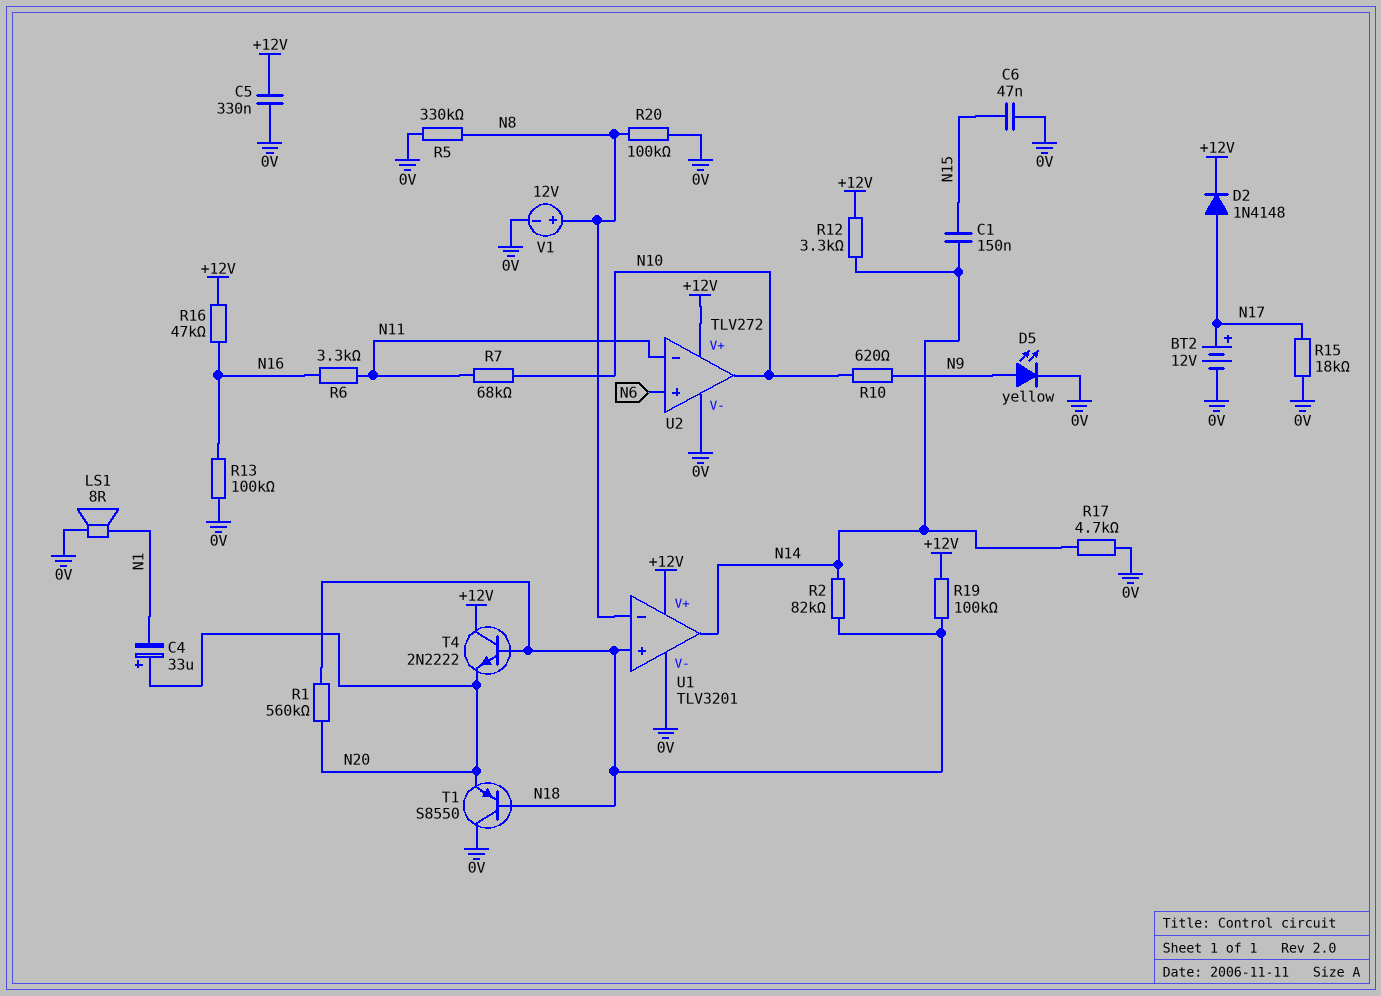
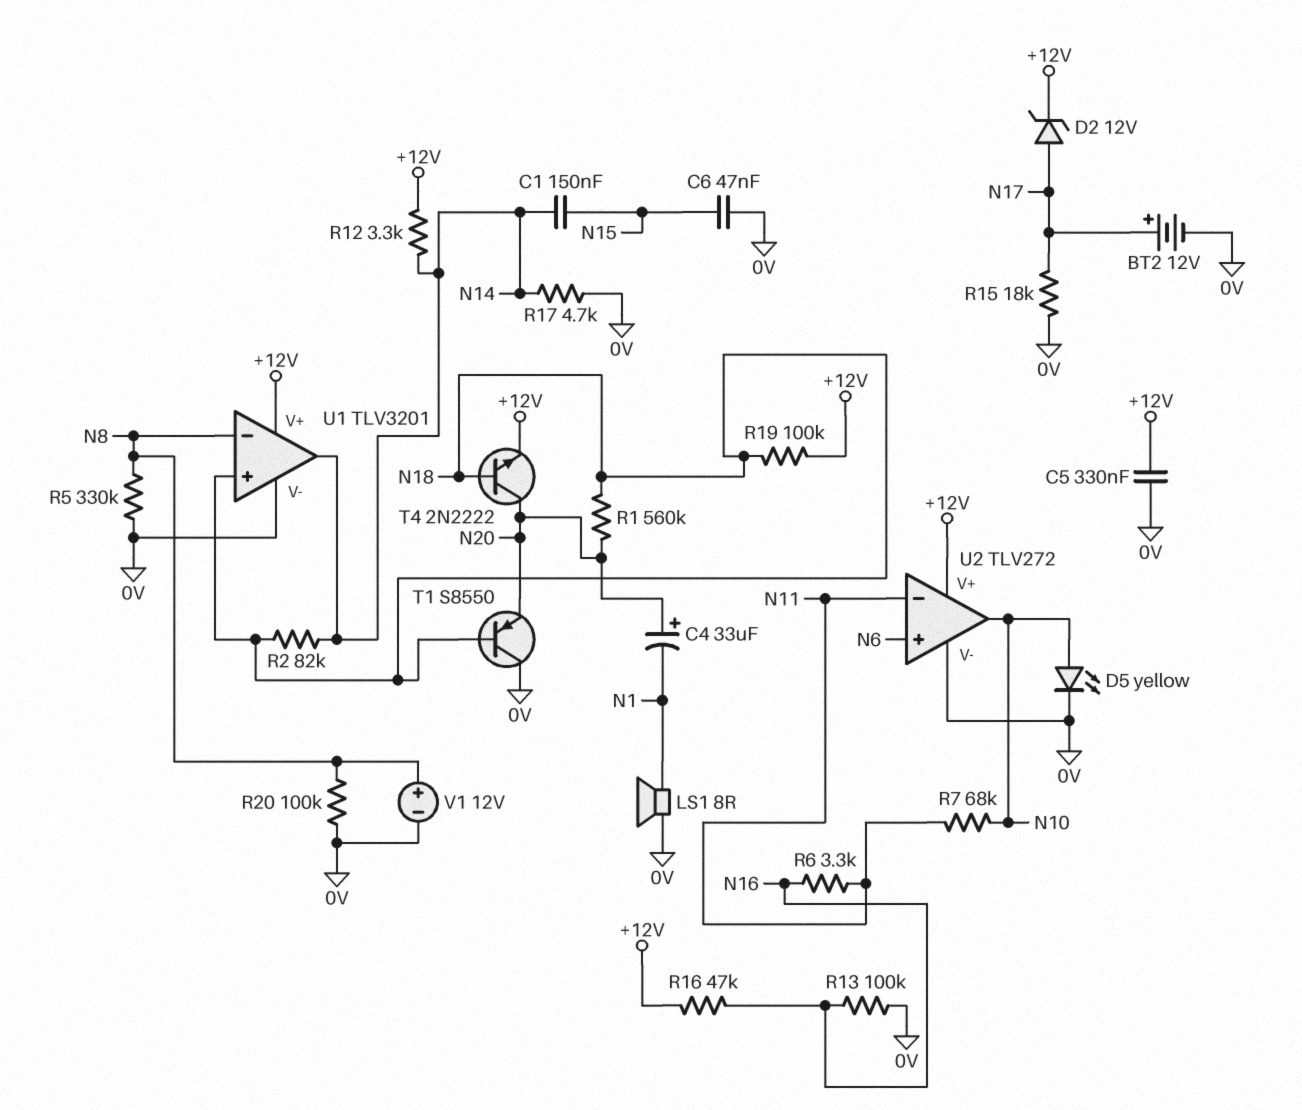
D2: diode 1N4148 (A N17, K +12V) -> zener 12V (A N17, K +12V)
D5: LED yellow (A N9, K 0V) -> LED yellow (A N10, K 0V)
R10: 620 (N9, N10) -> none
T4: NPN 2N2222 (B N18, C +12V, E N20) -> NPN 2N2222 (B N18, C N20, E +12V)

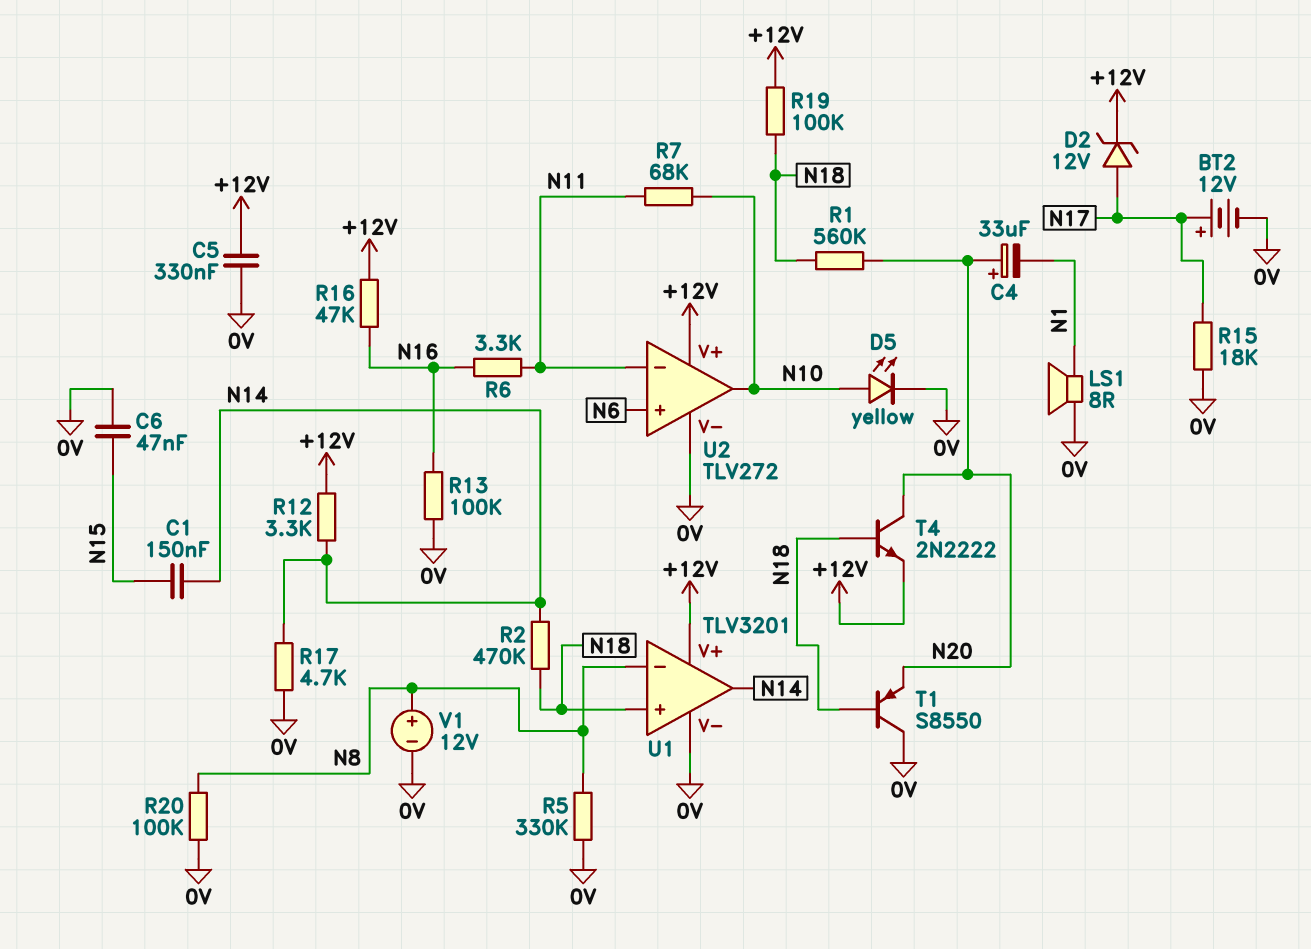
R2: 82k (N14, N18) -> 470k (N14, N18)

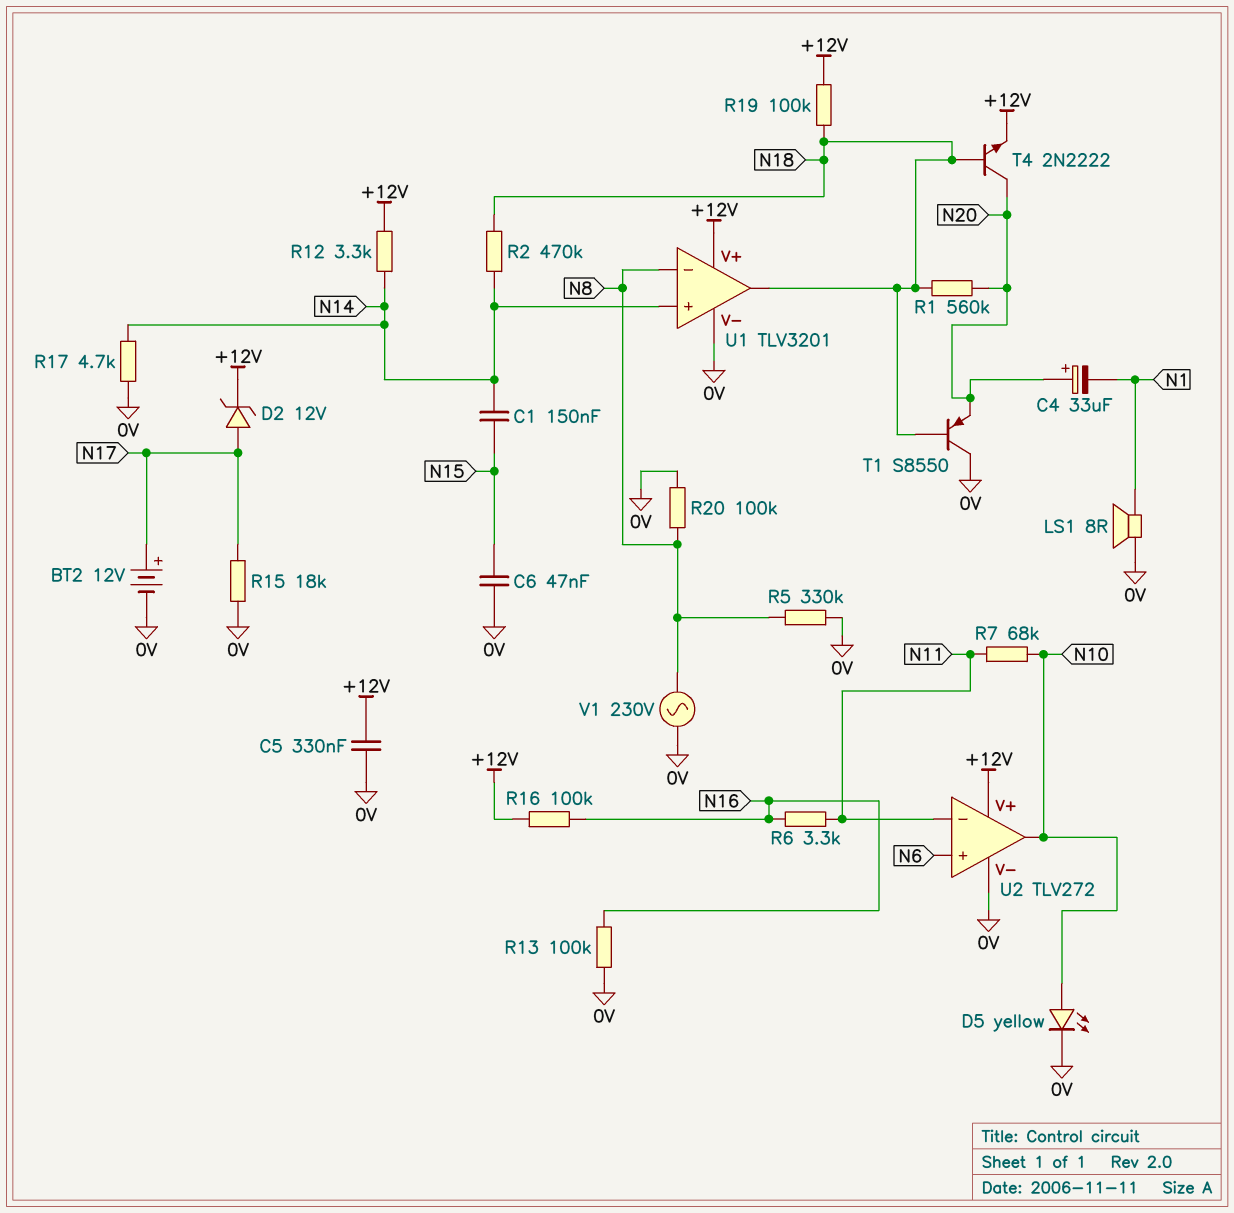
R16: 47k (+12V, N16) -> 100k (+12V, N16)
U1 pin in+: N18 -> N14
U1 pin out: N14 -> N18
V1: 12V (plus N8, minus 0V) -> AC 230V (0V, N8)

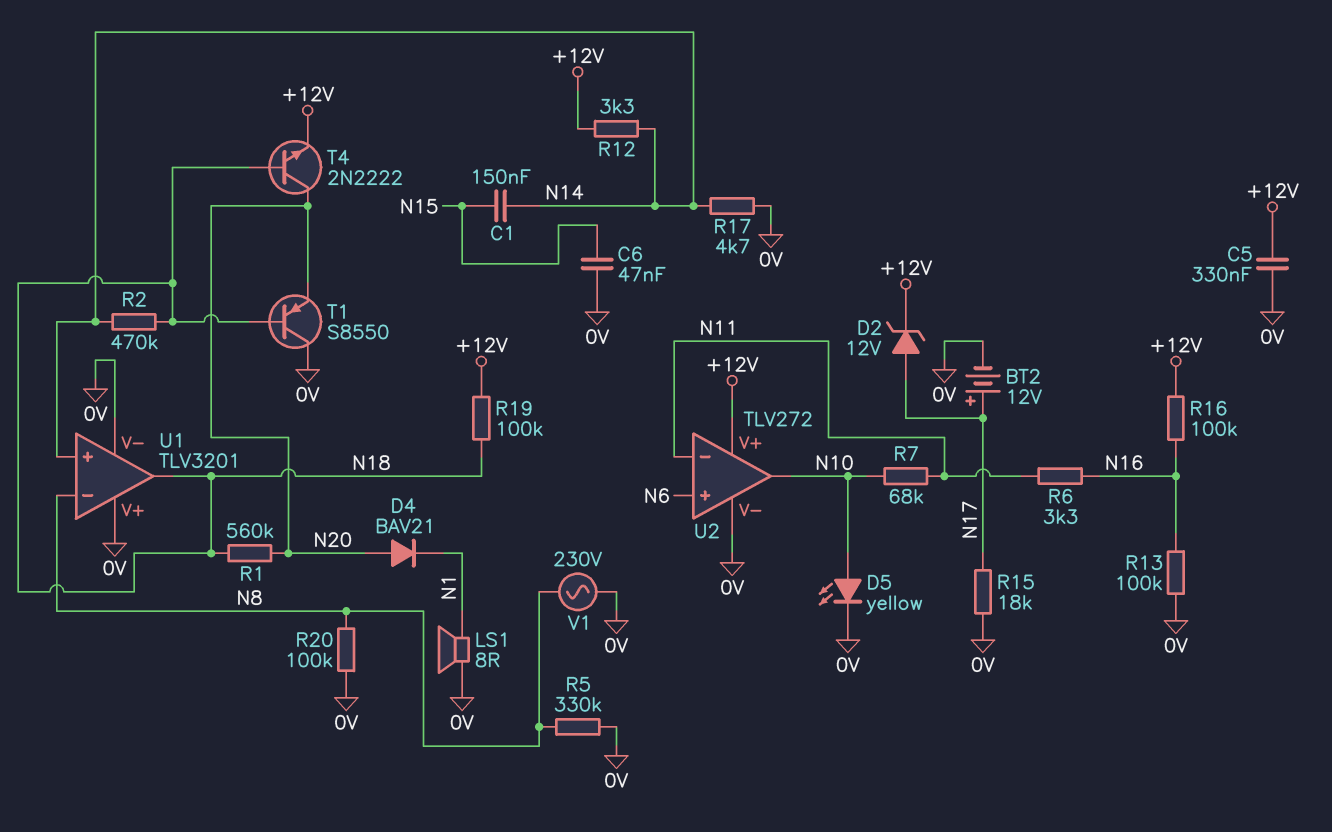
C4: 33uF (plus N20, minus N1) -> none
D4: none -> diode BAV21 (A N20, K N1)
U1 pin V+: +12V -> 0V

